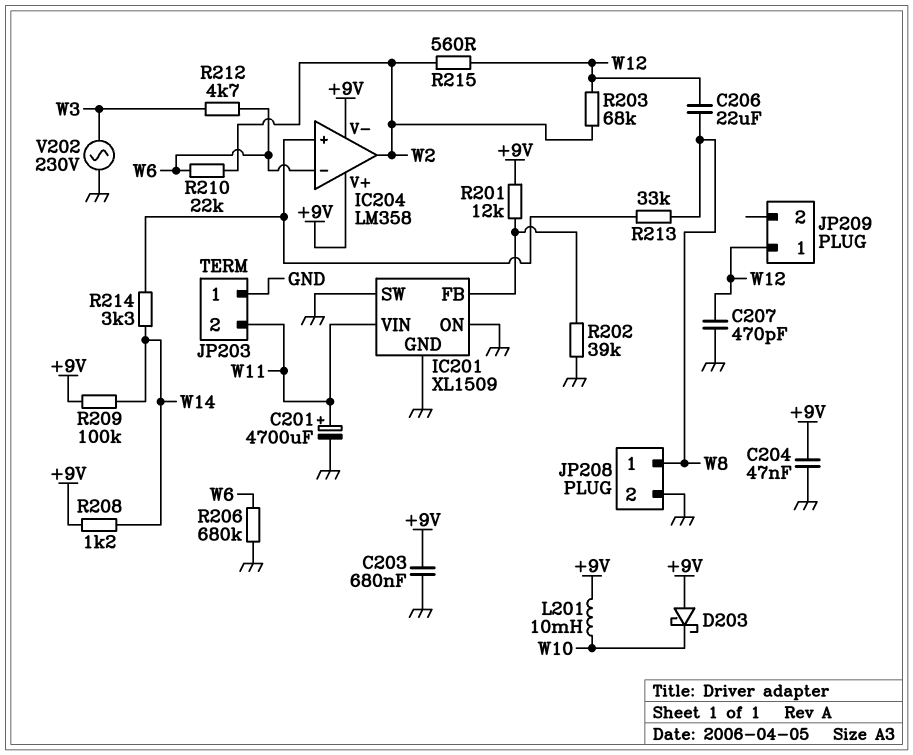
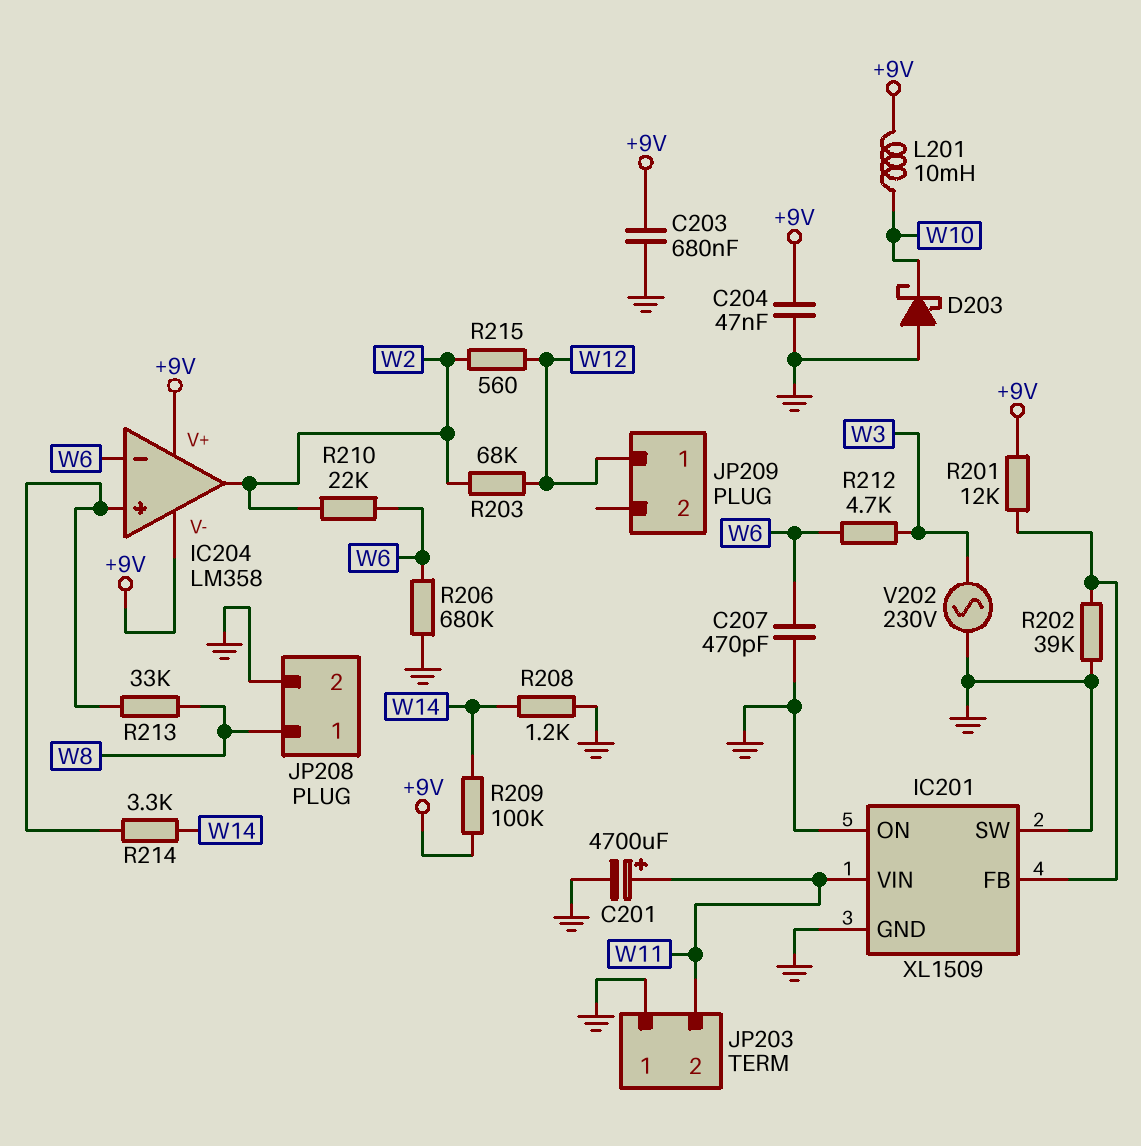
C206: 22uF (W8, W12) -> none
C207: 470pF (GND, W12) -> 470pF (GND, W6)
D203: schottky (A +9V, K W10) -> schottky (A GND, K W10)
R208: 1.2k (+9V, W14) -> 1.2k (GND, W14)

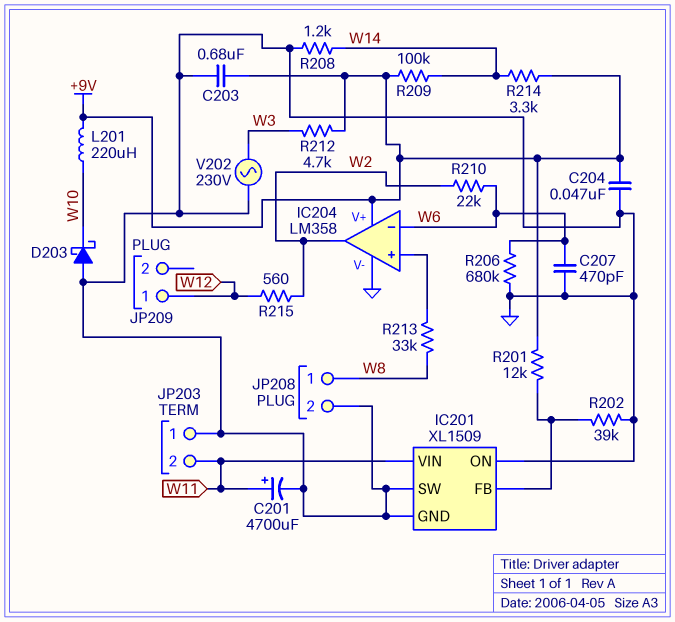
IC204 pin V-: +9V -> GND
L201: 10mH (+9V, W10) -> 220uH (+9V, W10)
R203: 68k (W2, W12) -> none
R212: 4.7k (W3, W6) -> 4.7k (+9V, W3)
R214: 3.3k (IC204/in+, W14) -> 3.3k (+9V, W14)

